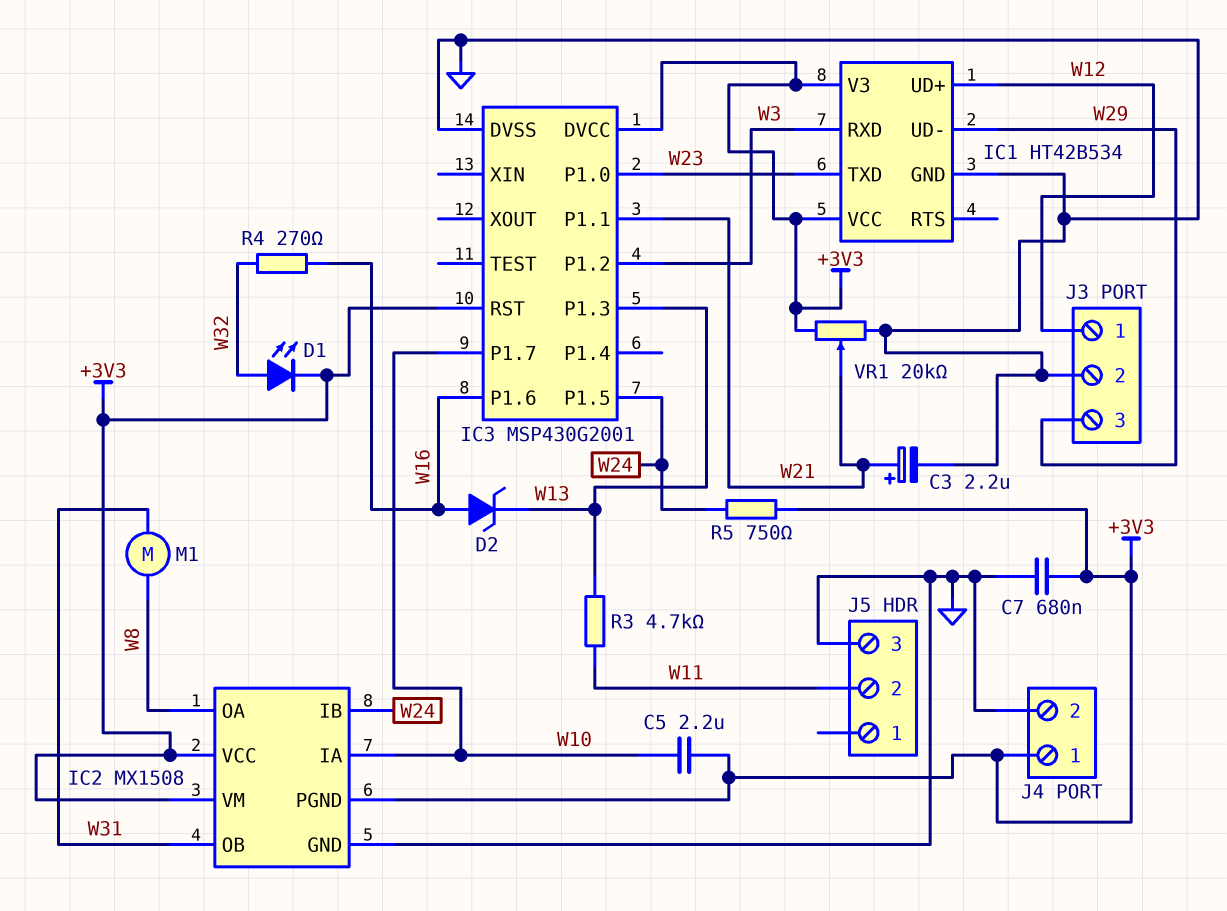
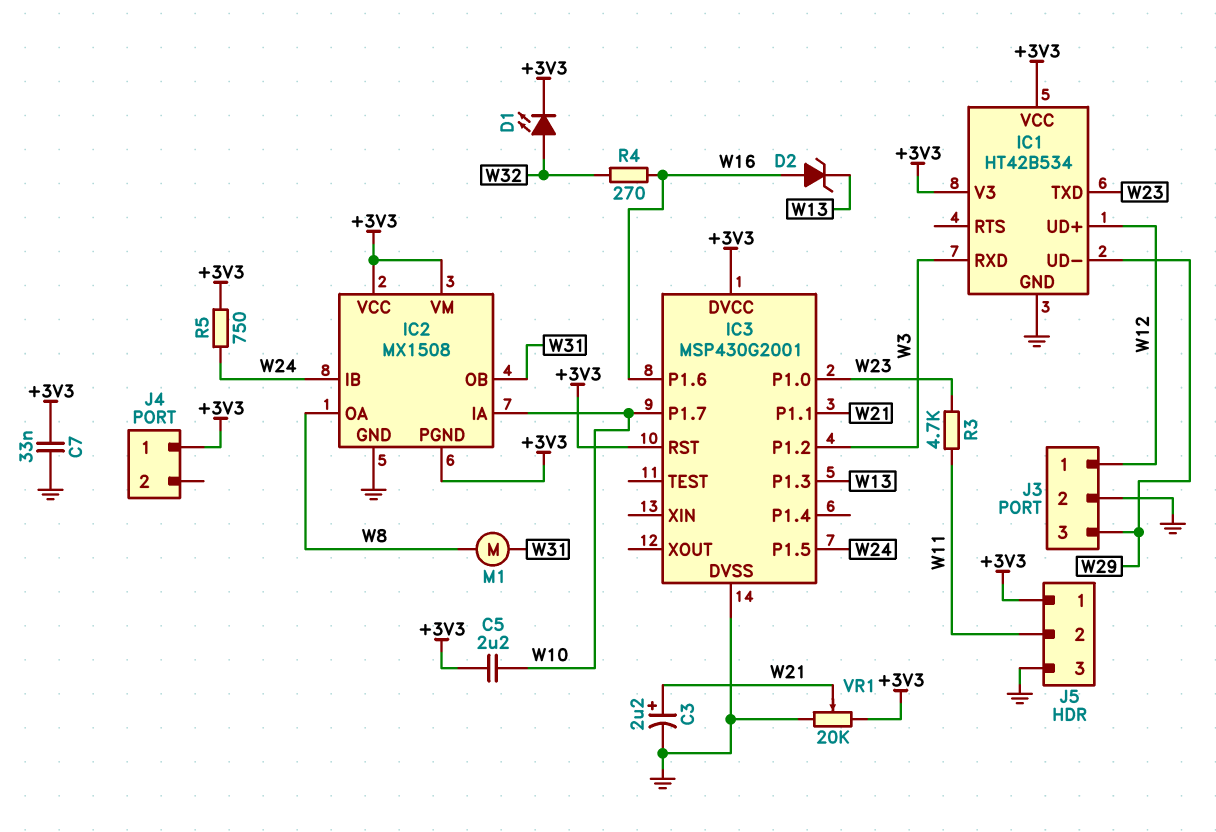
C7: 680nF (+3V3, GND) -> 33nF (+3V3, GND)
J4 pin 2: GND -> none
J5 pin 1: none -> +3V3
R3: 4.7k (W11, W13) -> 4.7k (W11, W23)

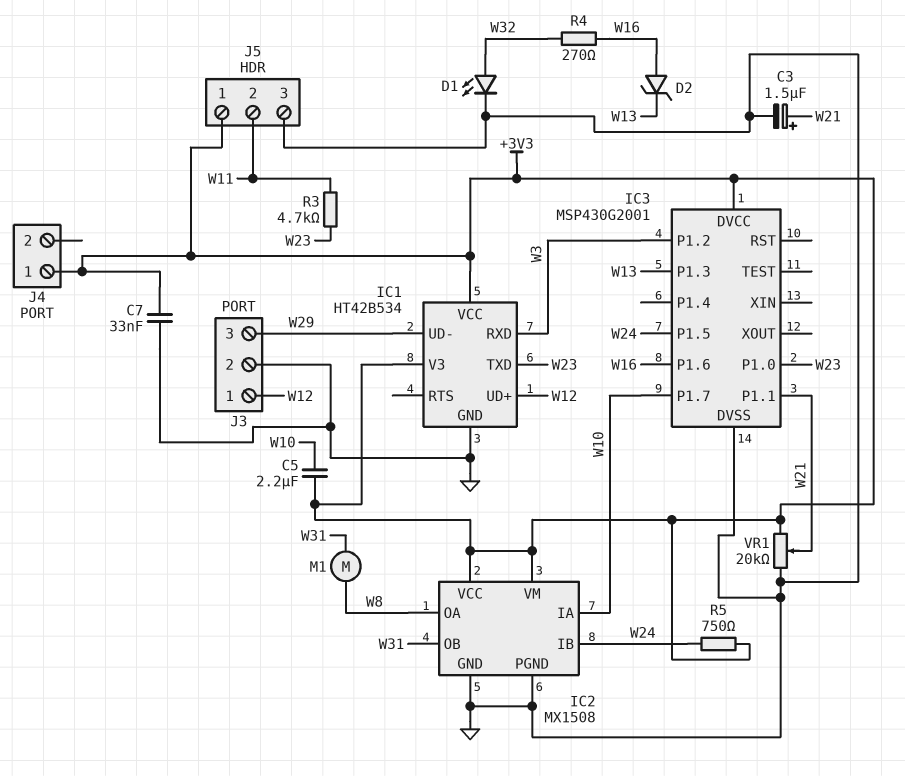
C3: 2.2uF (plus W21, minus GND) -> 1.5uF (plus W21, minus GND)
D1: LED (A W32, K +3V3) -> LED (A W32, K GND)
IC2 pin PGND: +3V3 -> GND
IC3 pin RST: +3V3 -> none

